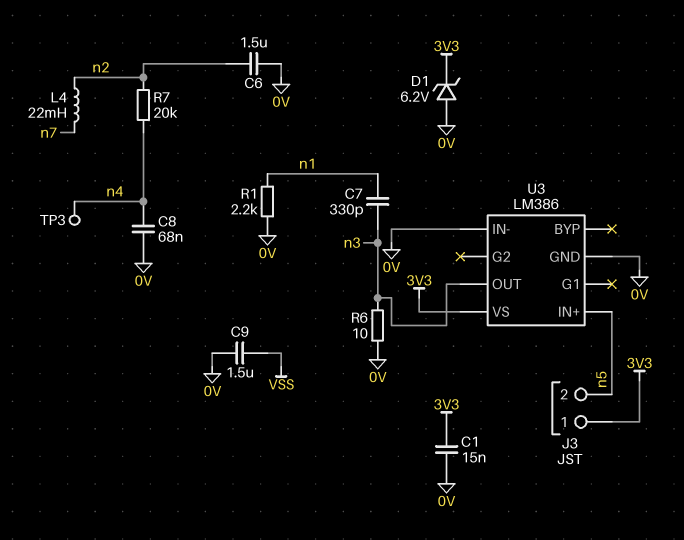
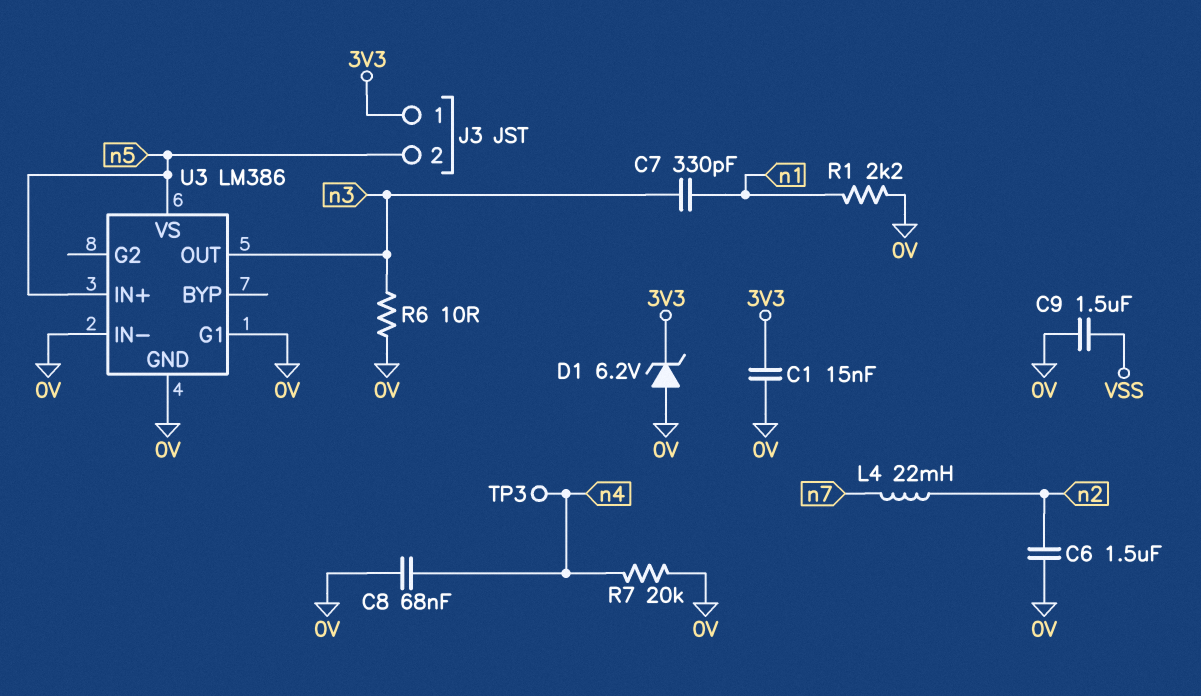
R7: 20k (n2, n4) -> 20k (0V, n4)
U3 pin G1: none -> 0V
U3 pin VS: 3V3 -> n5

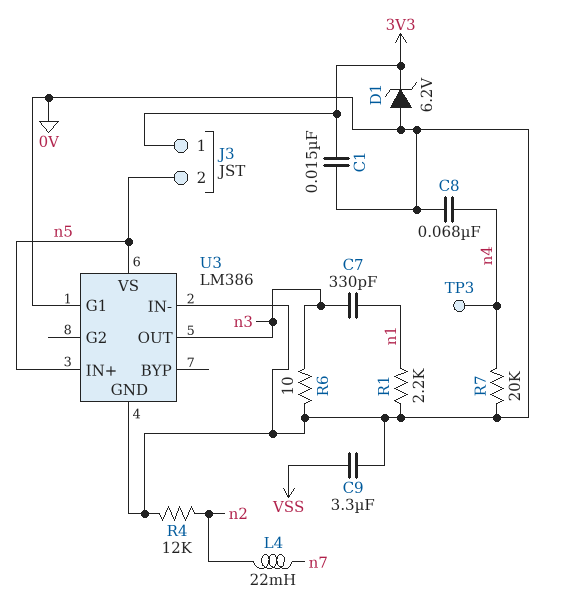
C6: 1.5uF (0V, n2) -> none
C9: 1.5uF (0V, VSS) -> 3.3uF (0V, VSS)
R4: none -> 12k (0V, n2)

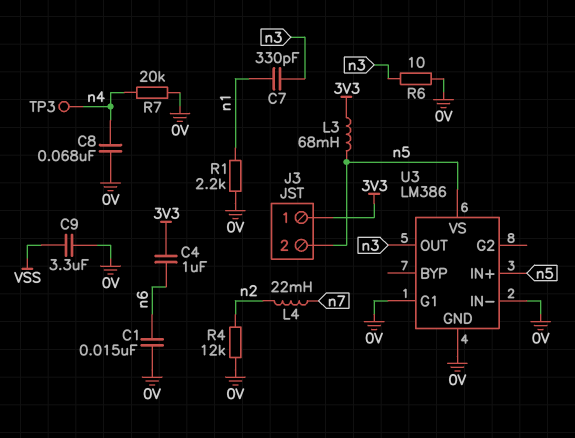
C1: 15nF (0V, 3V3) -> 15nF (0V, n6)
C4: none -> 1uF (3V3, n6)
D1: zener 6.2V (A 0V, K 3V3) -> none
L3: none -> 68mH (3V3, n5)

